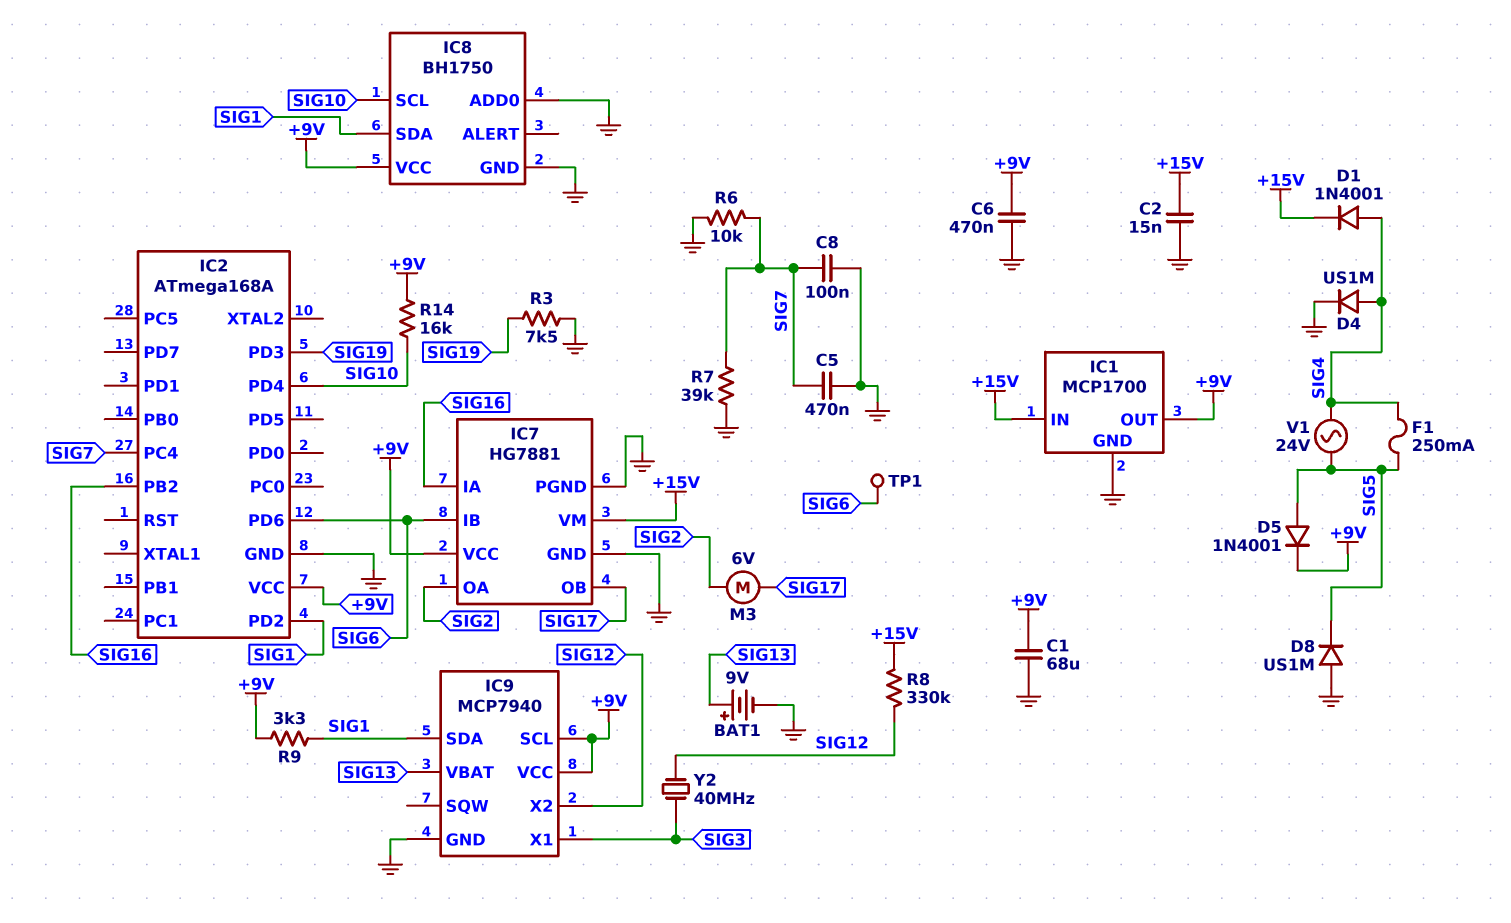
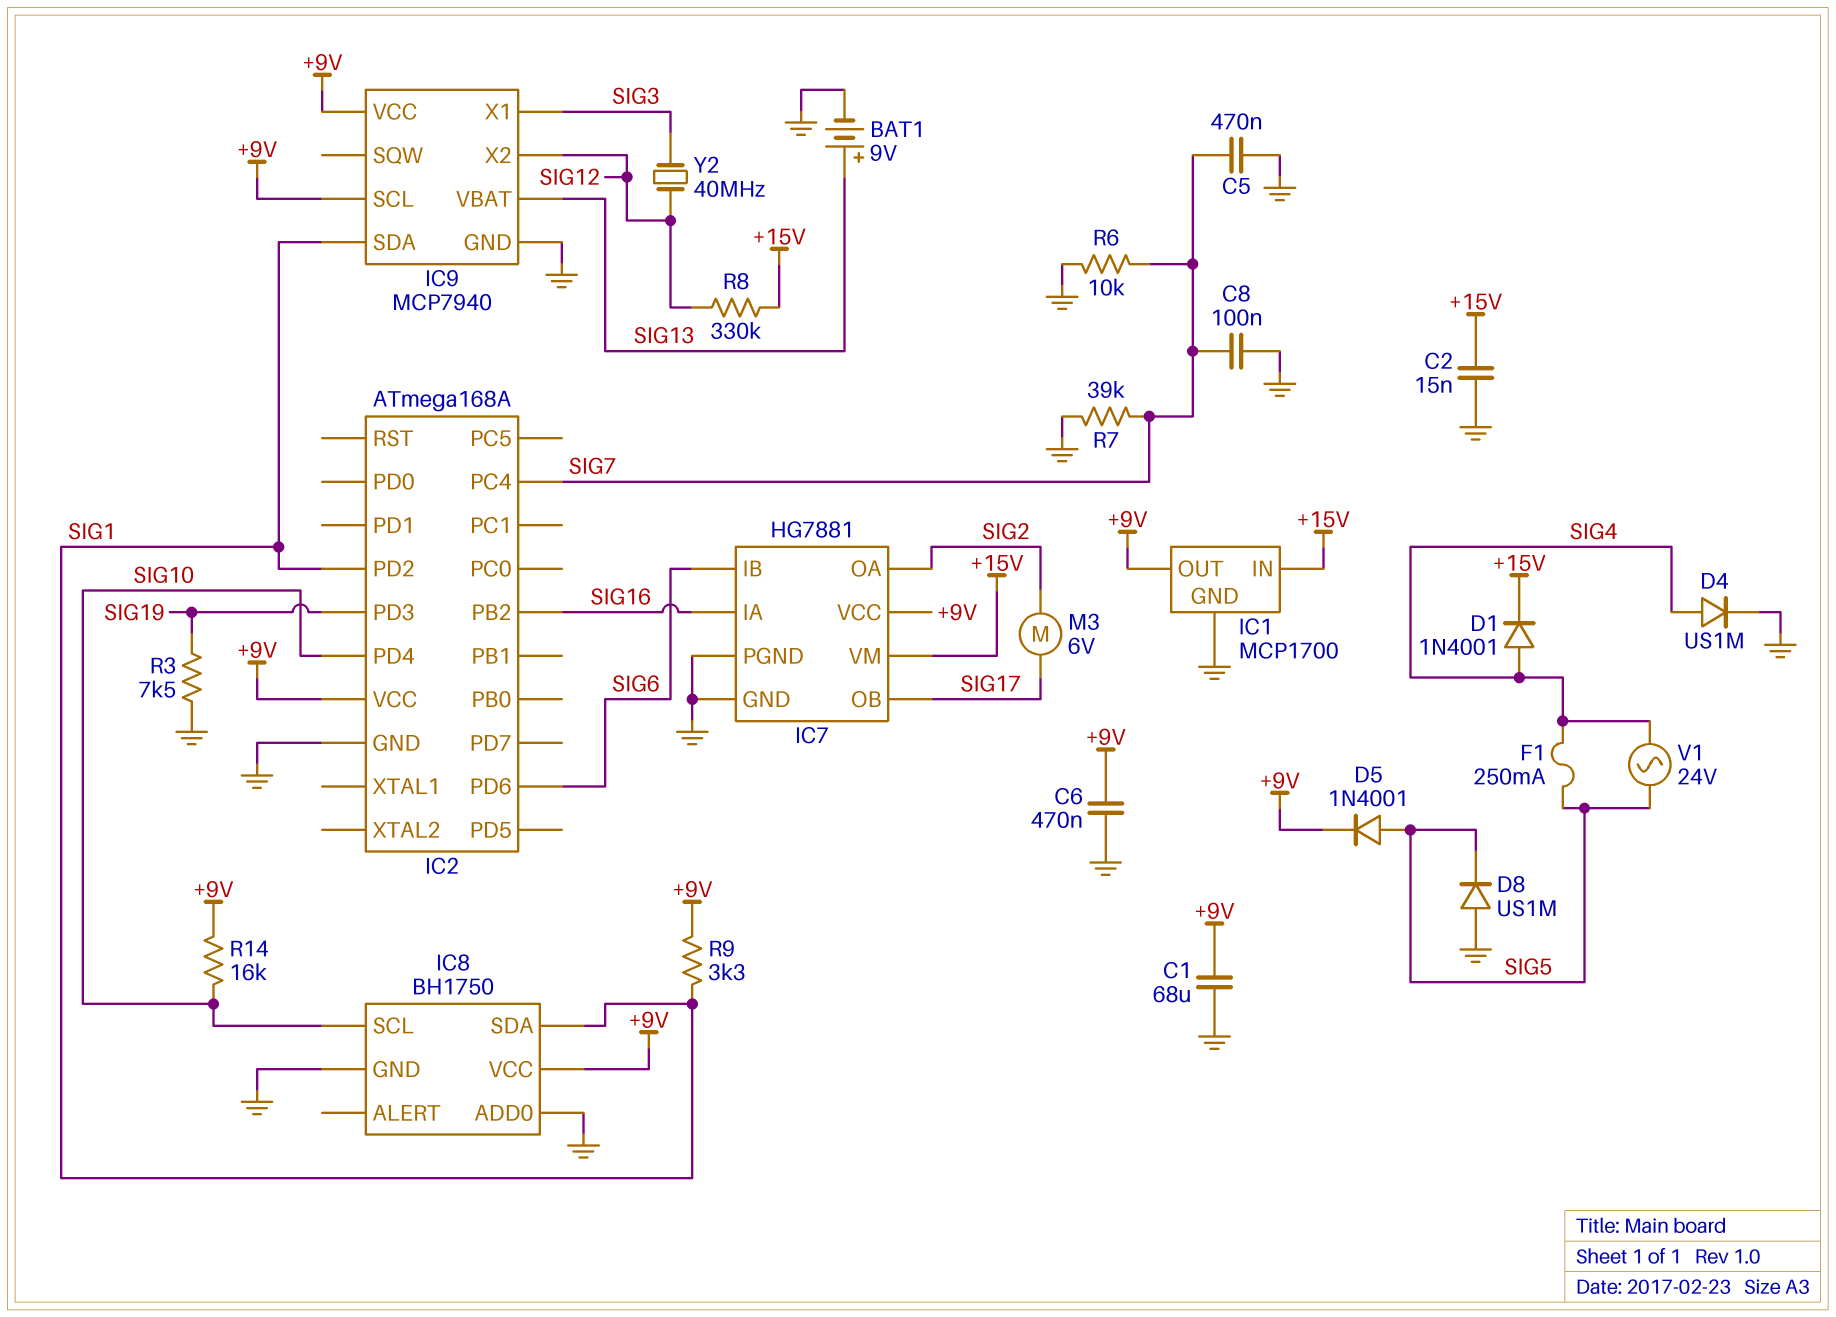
TP1: test point (SIG6) -> none

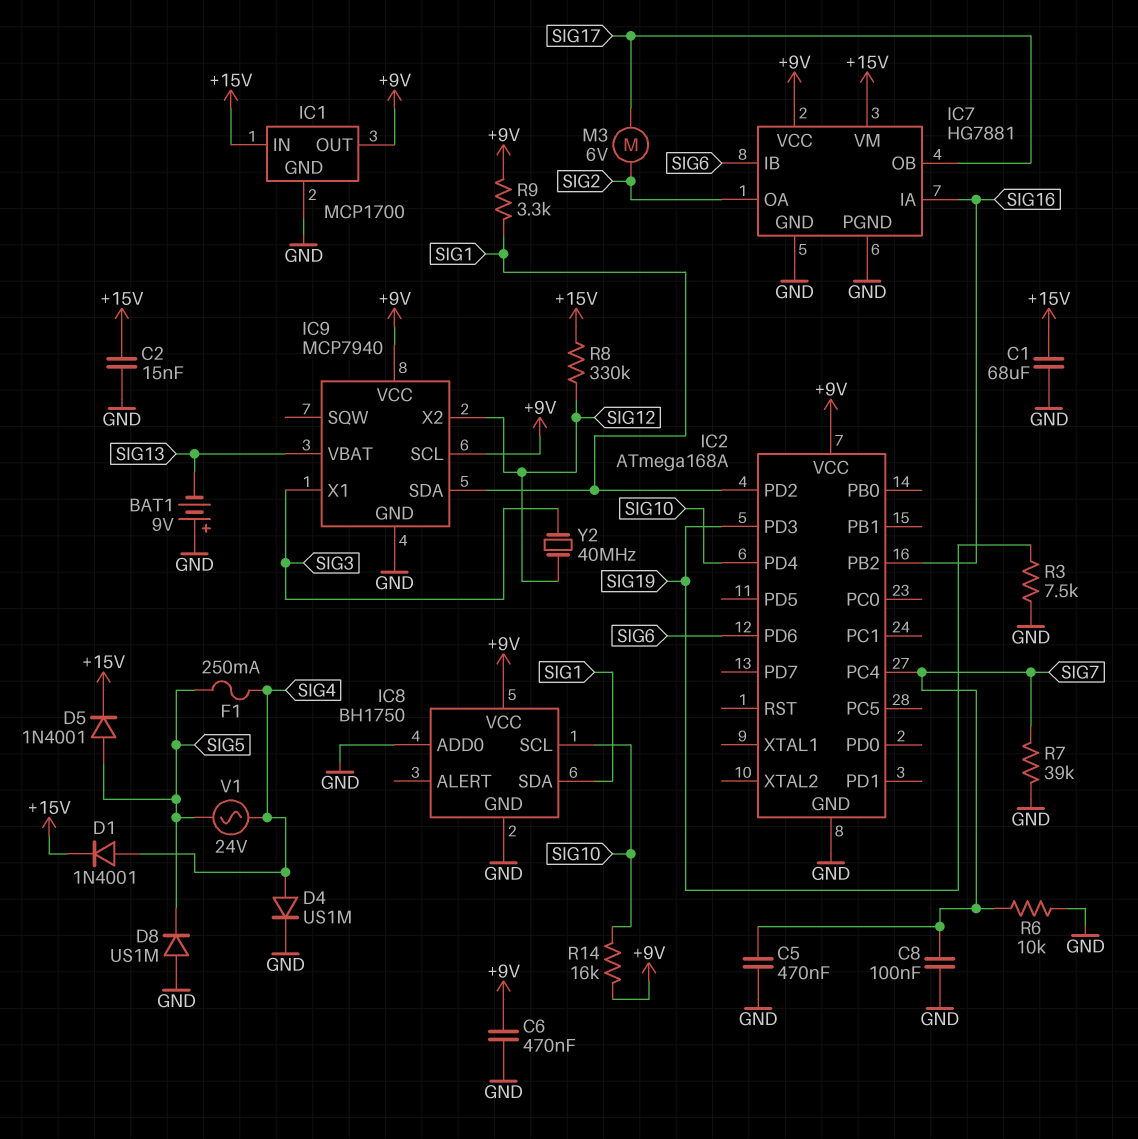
BAT1: 9V (plus SIG13, minus GND) -> 9V (plus GND, minus SIG13)
C1: 68uF (+9V, GND) -> 68uF (+15V, GND)
D5: diode 1N4001 (A SIG5, K +9V) -> diode 1N4001 (A SIG5, K +15V)

